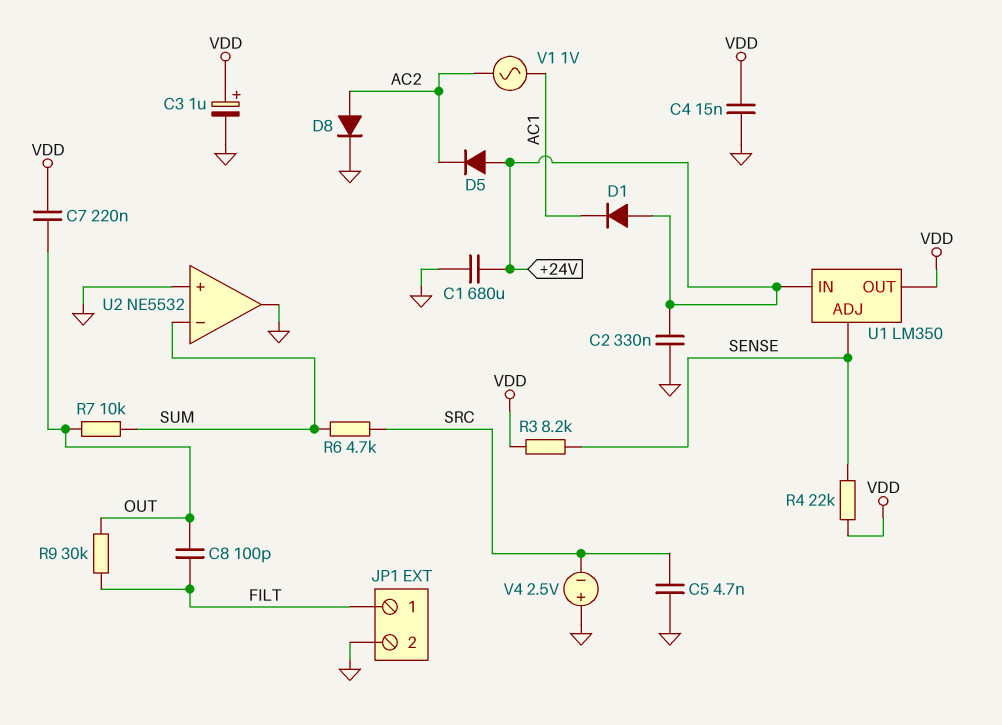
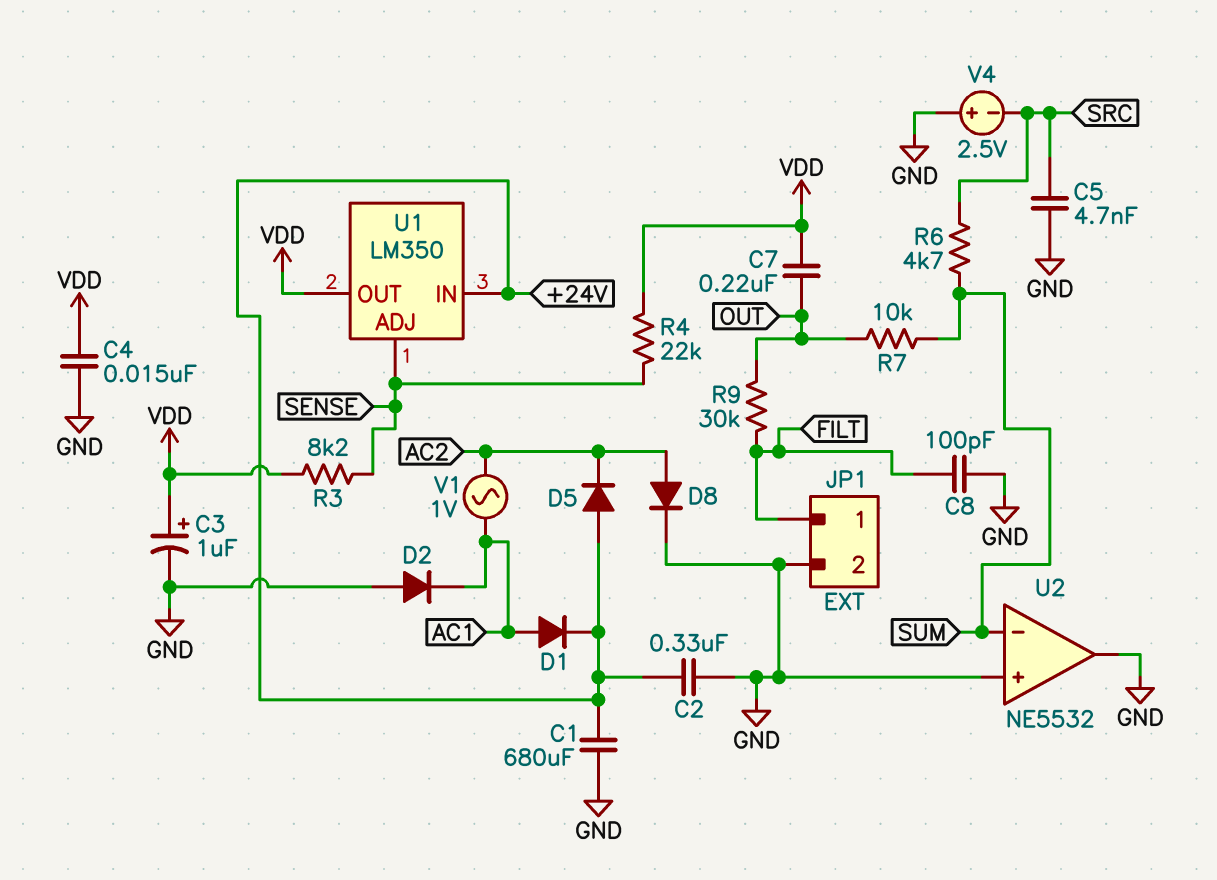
C8: 100pF (FILT, OUT) -> 100pF (FILT, GND)
D1: diode (A +24V, K AC1) -> diode (A AC1, K +24V)
D2: none -> diode (A GND, K AC1)

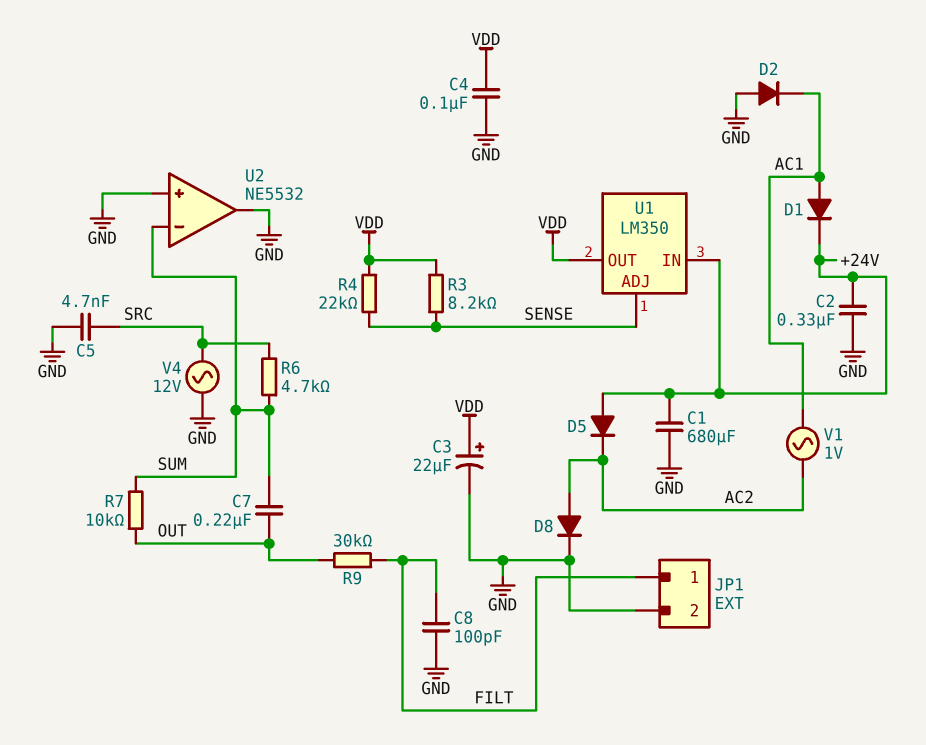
C3: 1uF (plus VDD, minus GND) -> 22uF (plus VDD, minus GND)
C4: 15nF (GND, VDD) -> 100nF (GND, VDD)
C7: 220nF (OUT, VDD) -> 220nF (OUT, SUM)
V4: 2.5V (plus GND, minus SRC) -> AC 12V (GND, SRC)

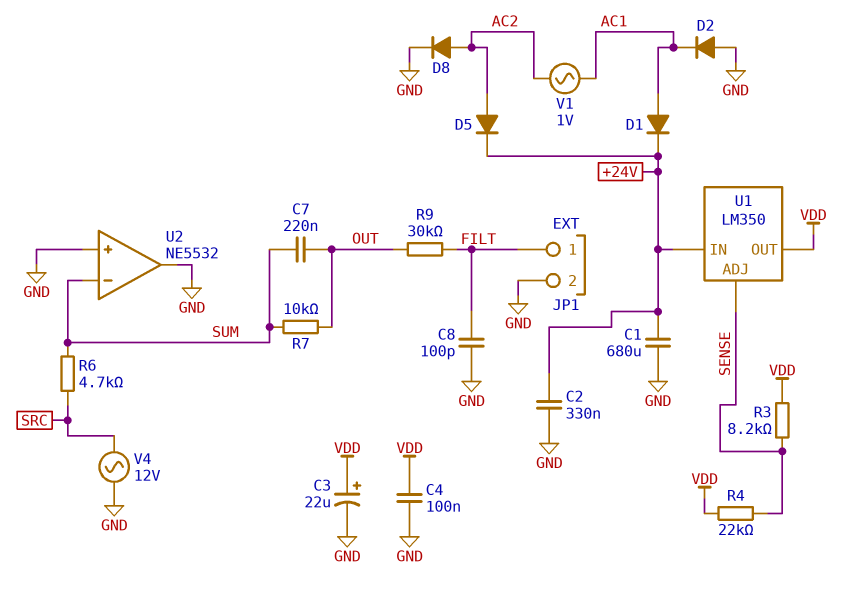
C5: 4.7nF (GND, SRC) -> none
D5: diode (A +24V, K AC2) -> diode (A AC2, K +24V)

